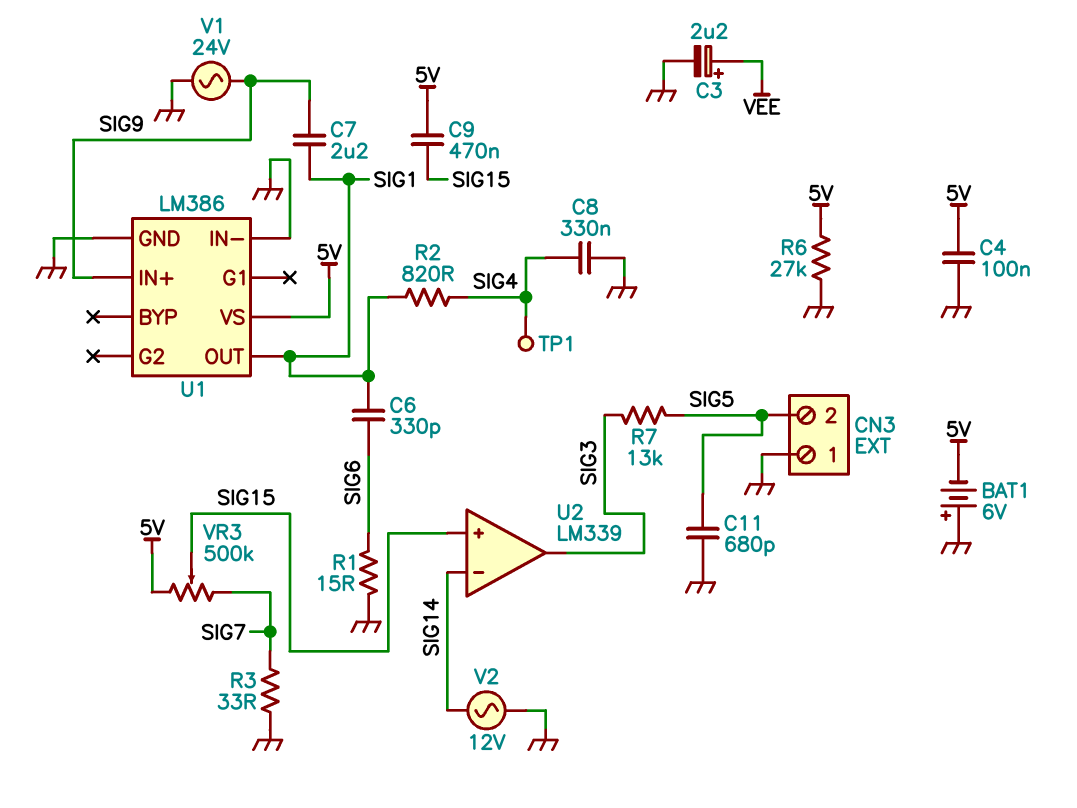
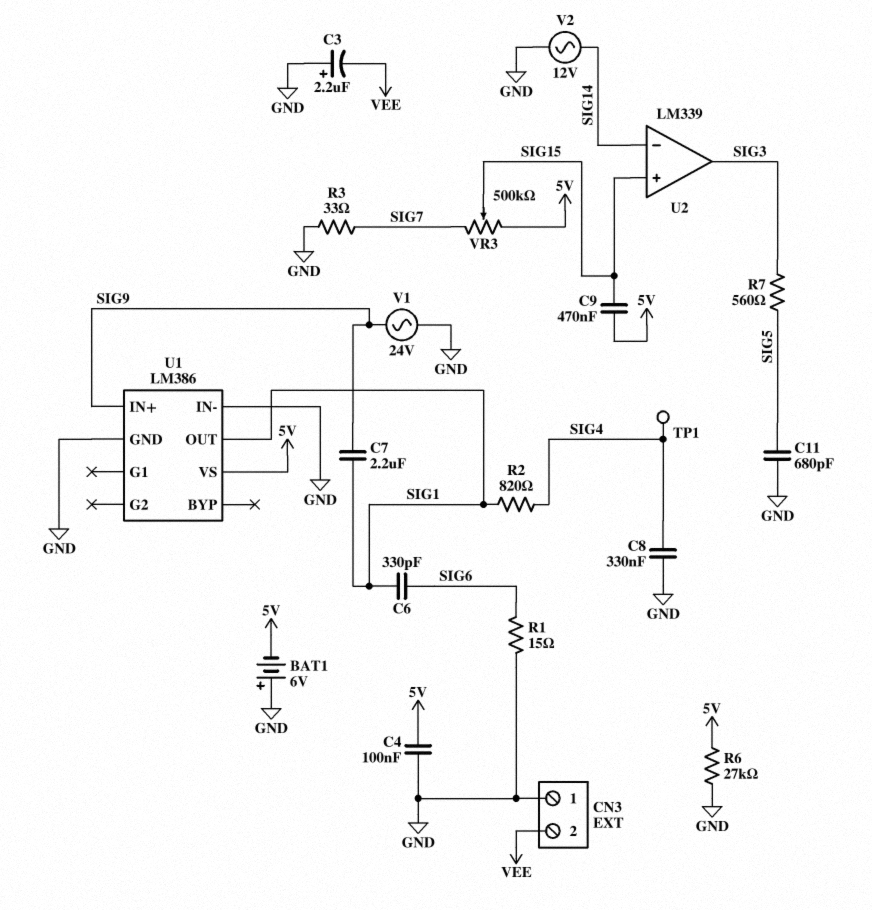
C3: 2.2uF (plus VEE, minus GND) -> 2.2uF (plus GND, minus VEE)
CN3 pin 2: SIG5 -> VEE
R7: 13k (SIG3, SIG5) -> 560 (SIG3, SIG5)

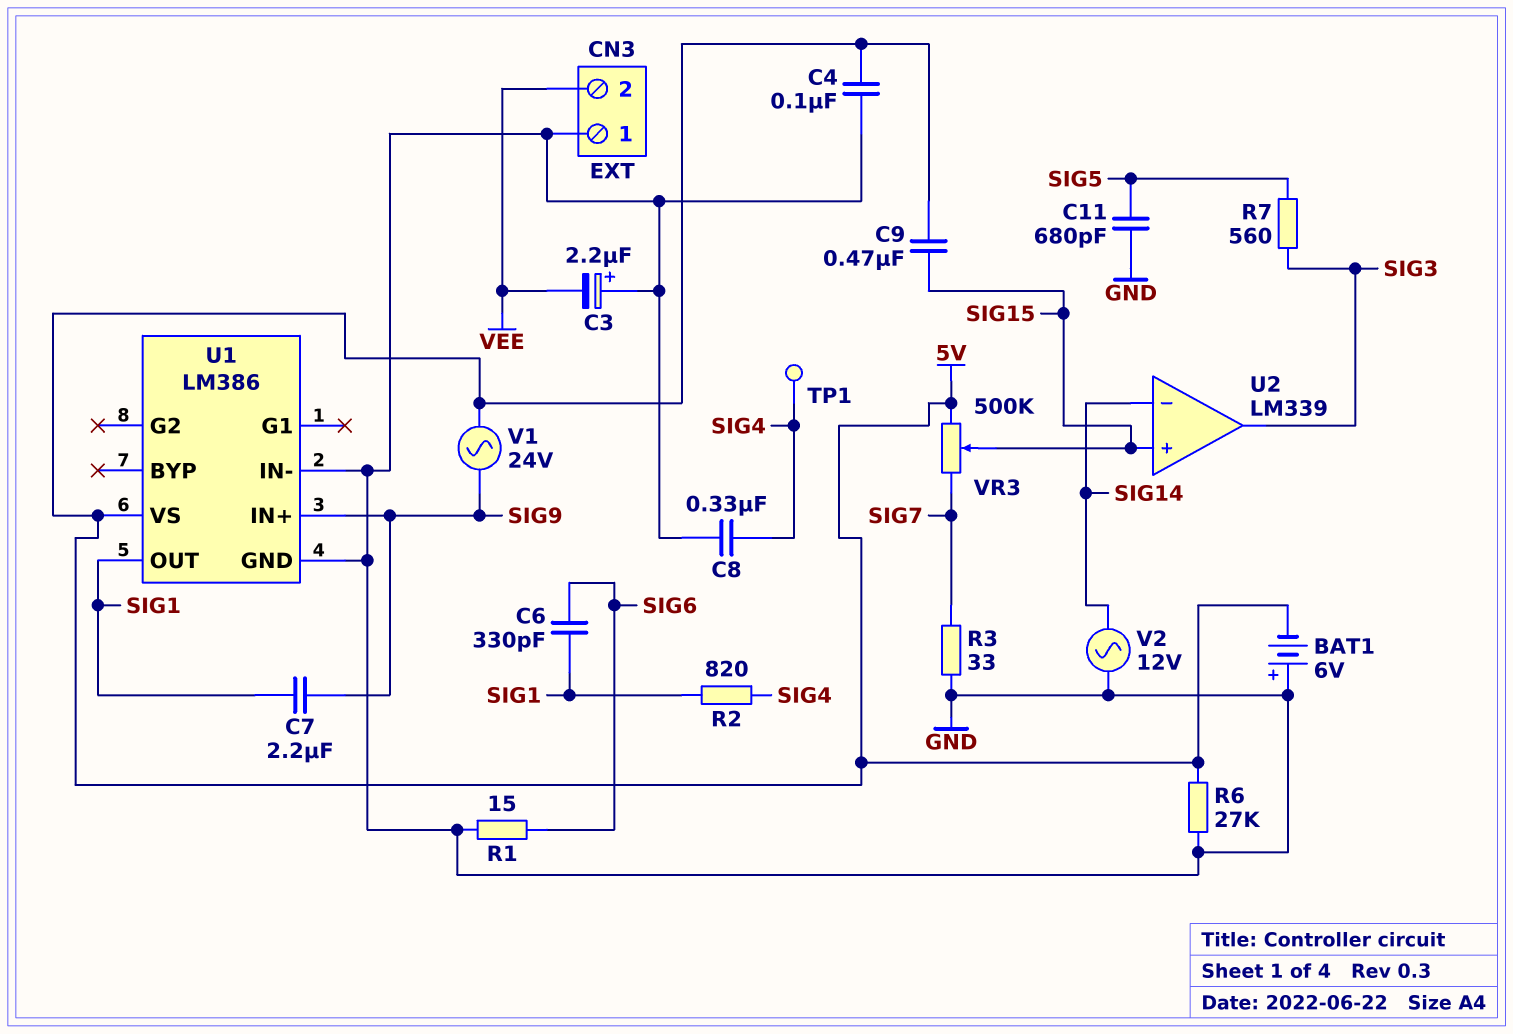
V1: AC 24V (GND, SIG9) -> AC 24V (5V, SIG9)

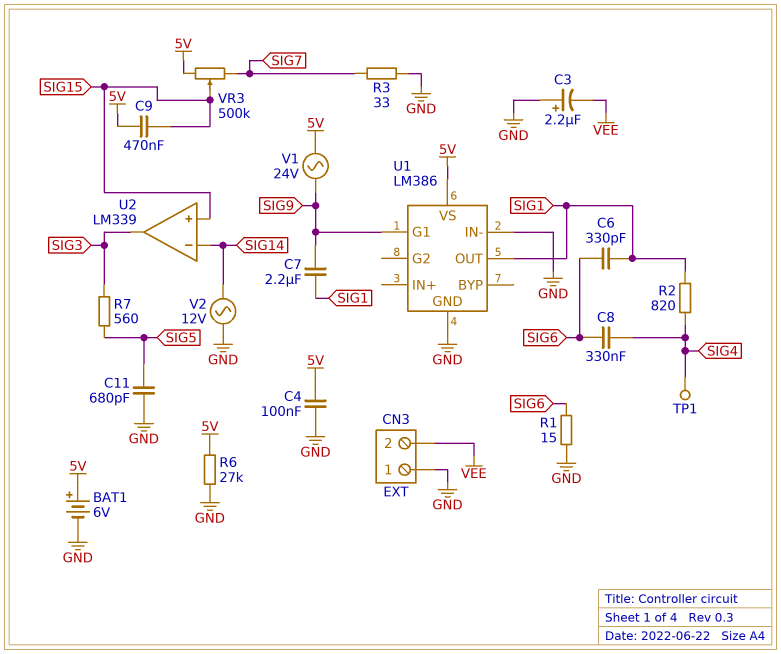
BAT1: 6V (plus GND, minus 5V) -> 6V (plus 5V, minus GND)
C8: 330nF (GND, SIG4) -> 330nF (SIG4, SIG6)
U1 pin G1: none -> SIG9
U1 pin IN+: SIG9 -> none

